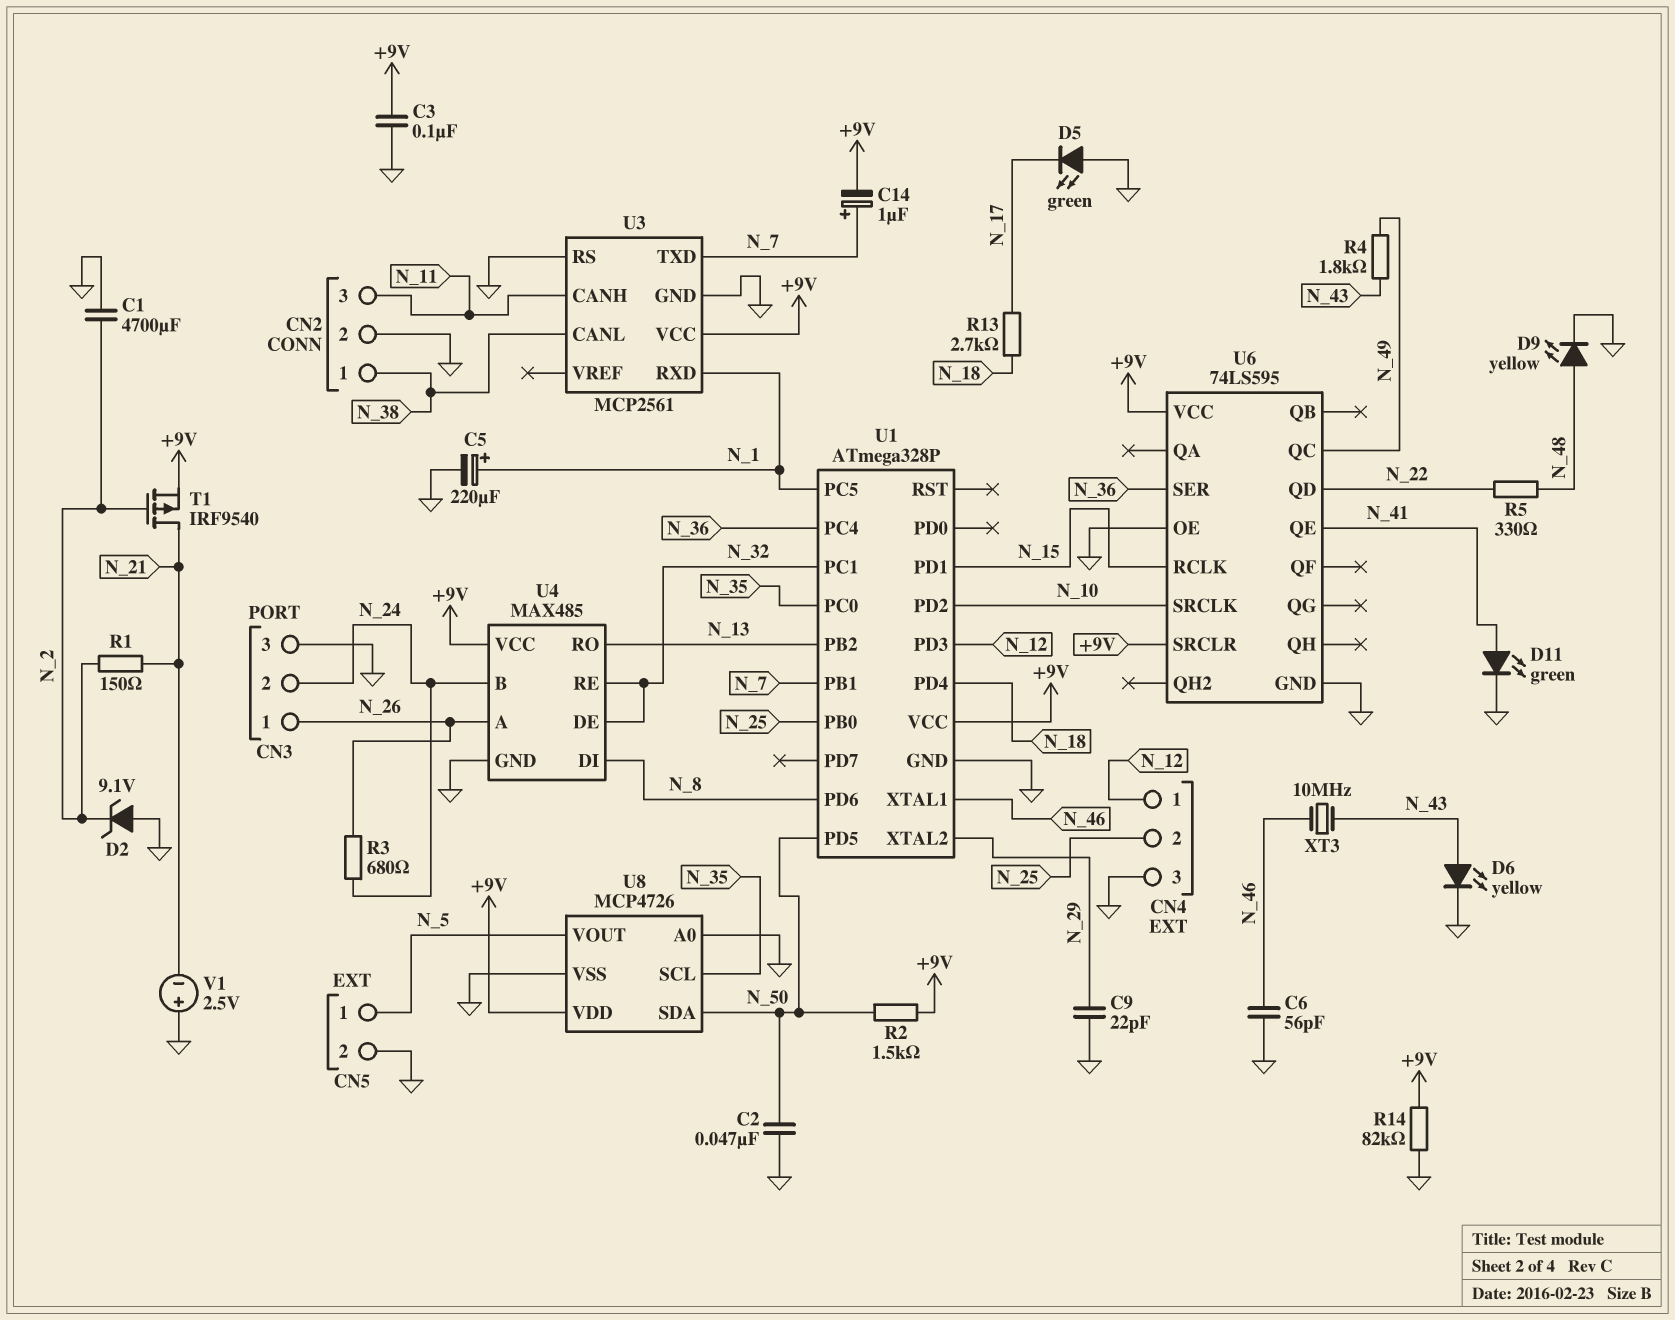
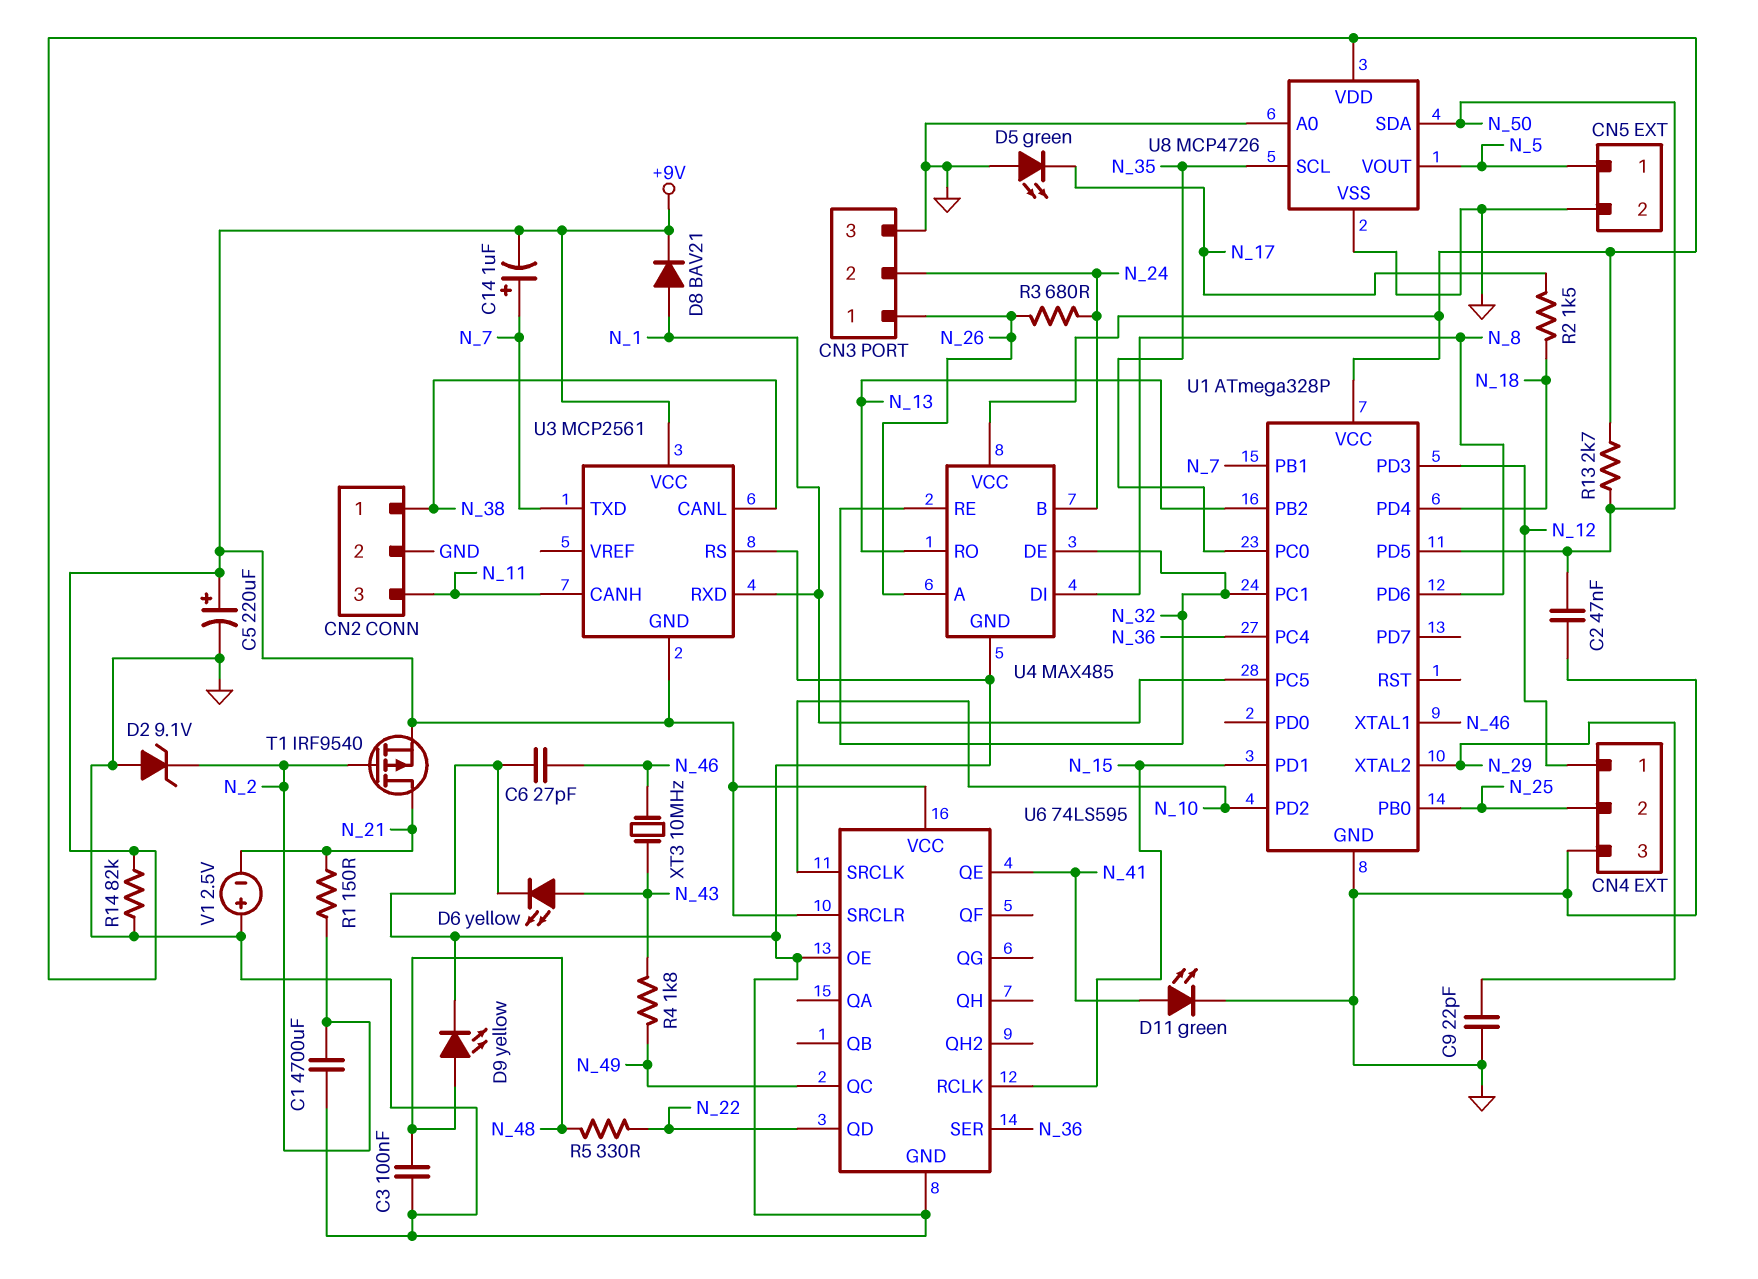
C3: 100nF (+9V, GND) -> 100nF (GND, N_48)
C5: 220uF (plus N_1, minus GND) -> 220uF (plus +9V, minus GND)
C6: 56pF (GND, N_46) -> 27pF (GND, N_46)
D8: none -> diode BAV21 (A N_1, K +9V)
R2: 1.5k (+9V, N_50) -> 1.5k (N_17, N_18)
R13: 2.7k (N_17, N_18) -> 2.7k (+9V, N_50)
U3 pin GND: GND -> +9V

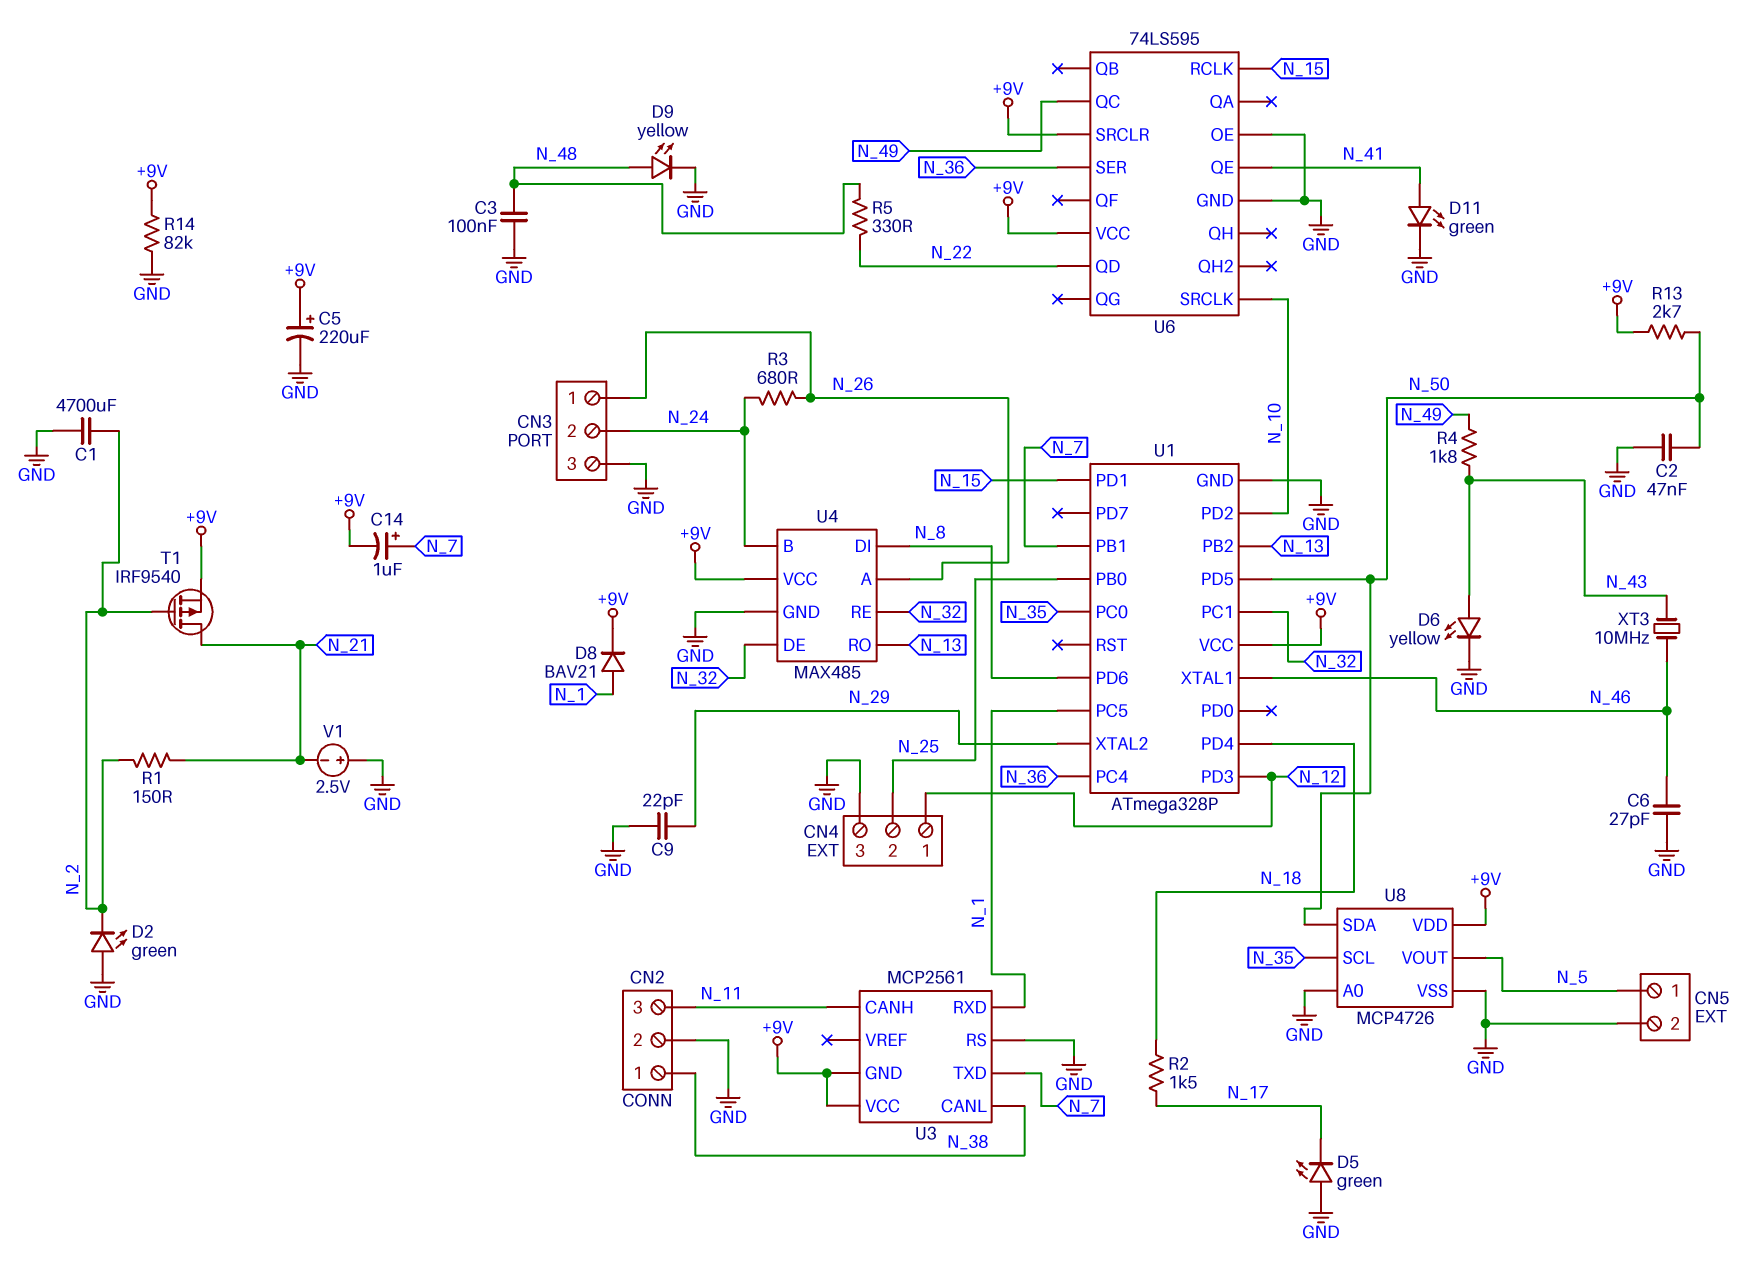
D2: zener 9.1V (A GND, K N_2) -> LED green (A GND, K N_2)

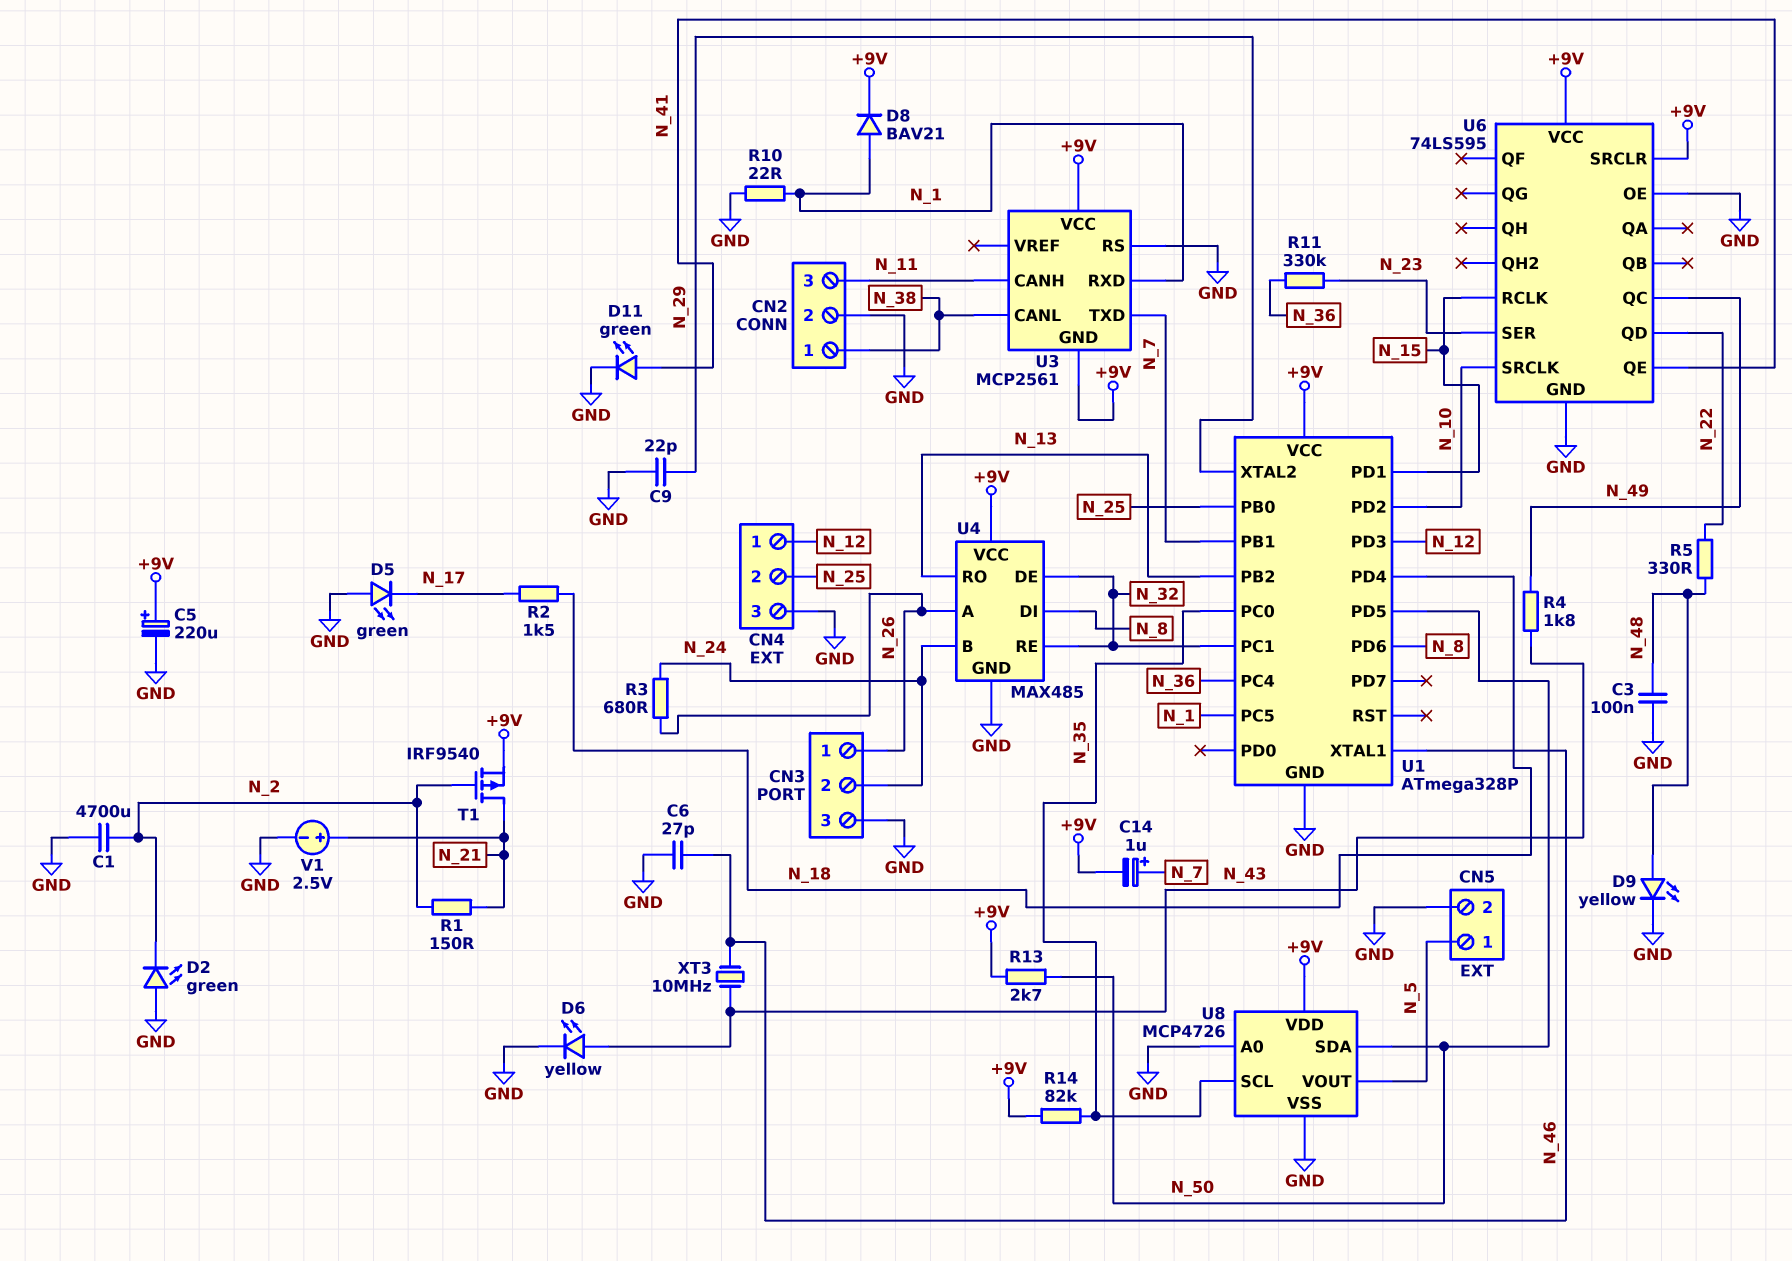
C2: 47nF (GND, N_50) -> none
R10: none -> 22 (GND, N_1)
R11: none -> 330k (N_23, N_36)
R14: 82k (+9V, GND) -> 82k (+9V, N_35)
U6 pin SER: N_36 -> N_23
V1: 2.5V (plus GND, minus N_21) -> 2.5V (plus N_21, minus GND)

